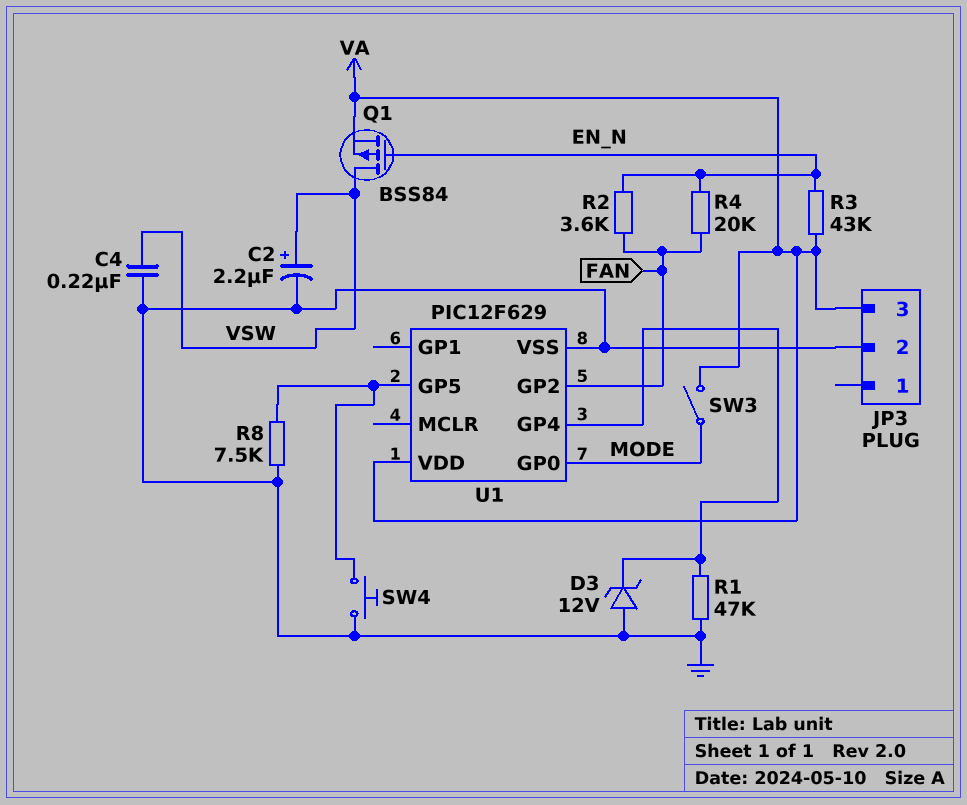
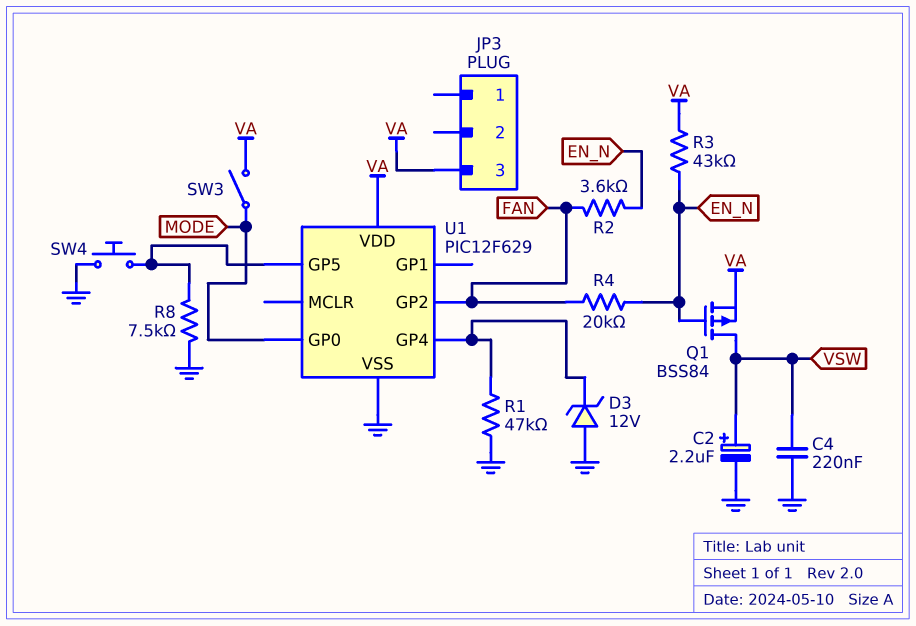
JP3 pin 2: GND -> none

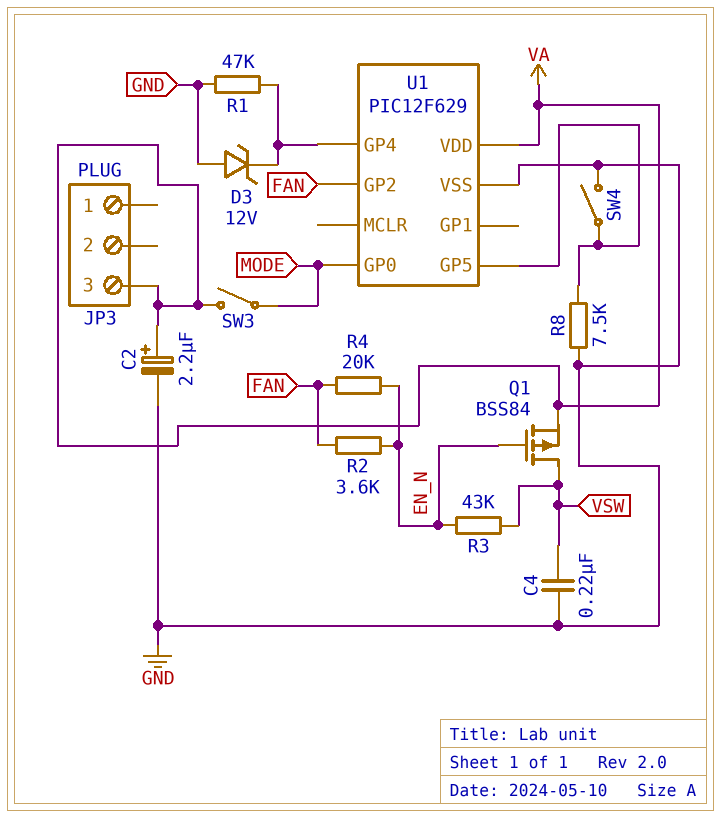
C2: 2.2uF (plus VSW, minus GND) -> 2.2uF (plus VA, minus GND)
R3: 43k (EN_N, VA) -> 43k (EN_N, VSW)
SW4: button (GND, U1/GP5) -> switch (GND, U1/GP5)

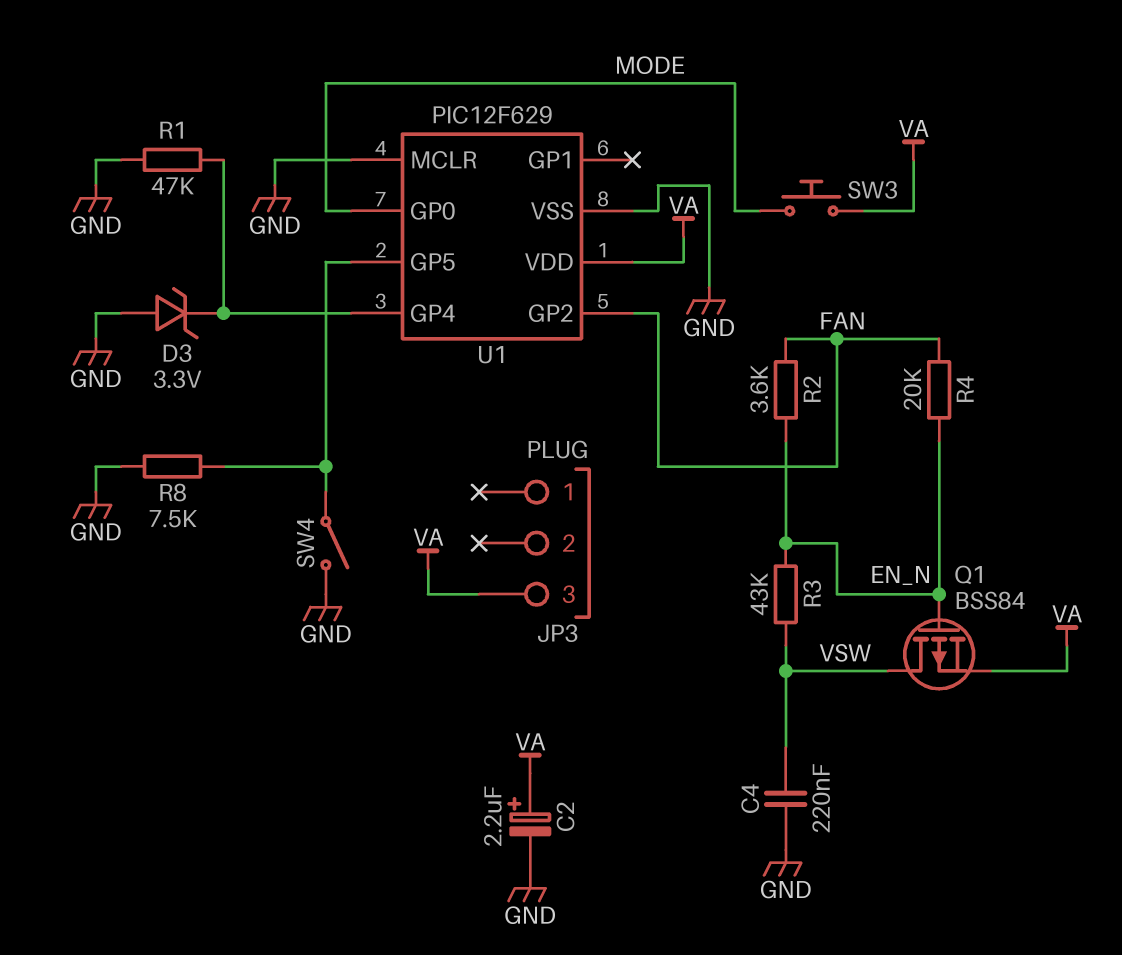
D3: zener 12V (A GND, K U1/GP4) -> zener 3.3V (A GND, K U1/GP4)
SW3: switch (MODE, VA) -> button (MODE, VA)
U1 pin MCLR: none -> GND

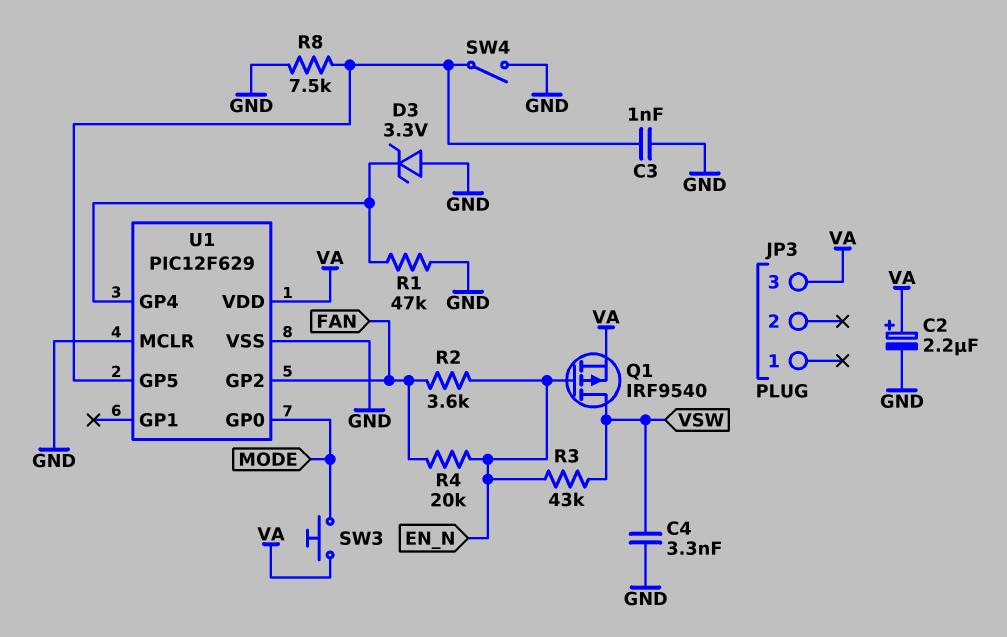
C3: none -> 1nF (GND, U1/GP5)
C4: 220nF (GND, VSW) -> 3.3nF (GND, VSW)
Q1: PMOS BSS84 (G EN_N, D VSW, S VA) -> PMOS IRF9540 (G EN_N, D VSW, S VA)

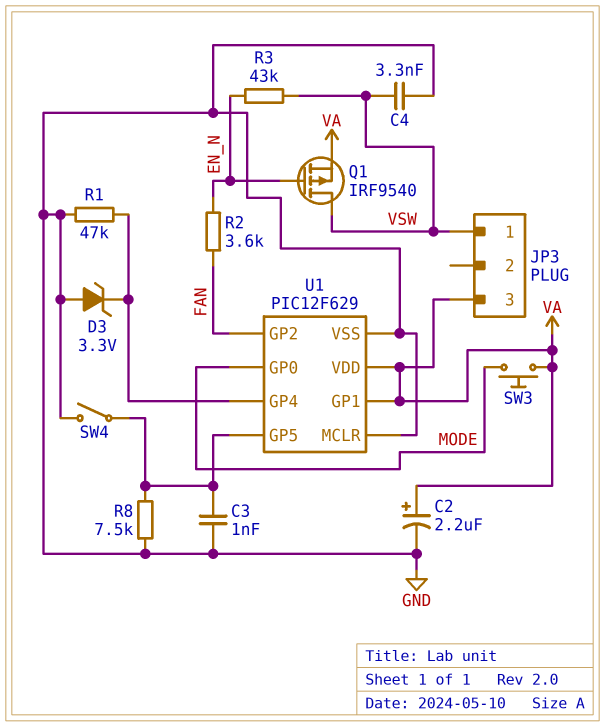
JP3 pin 1: none -> VSW
R4: 20k (EN_N, FAN) -> none
U1 pin GP1: none -> VA

